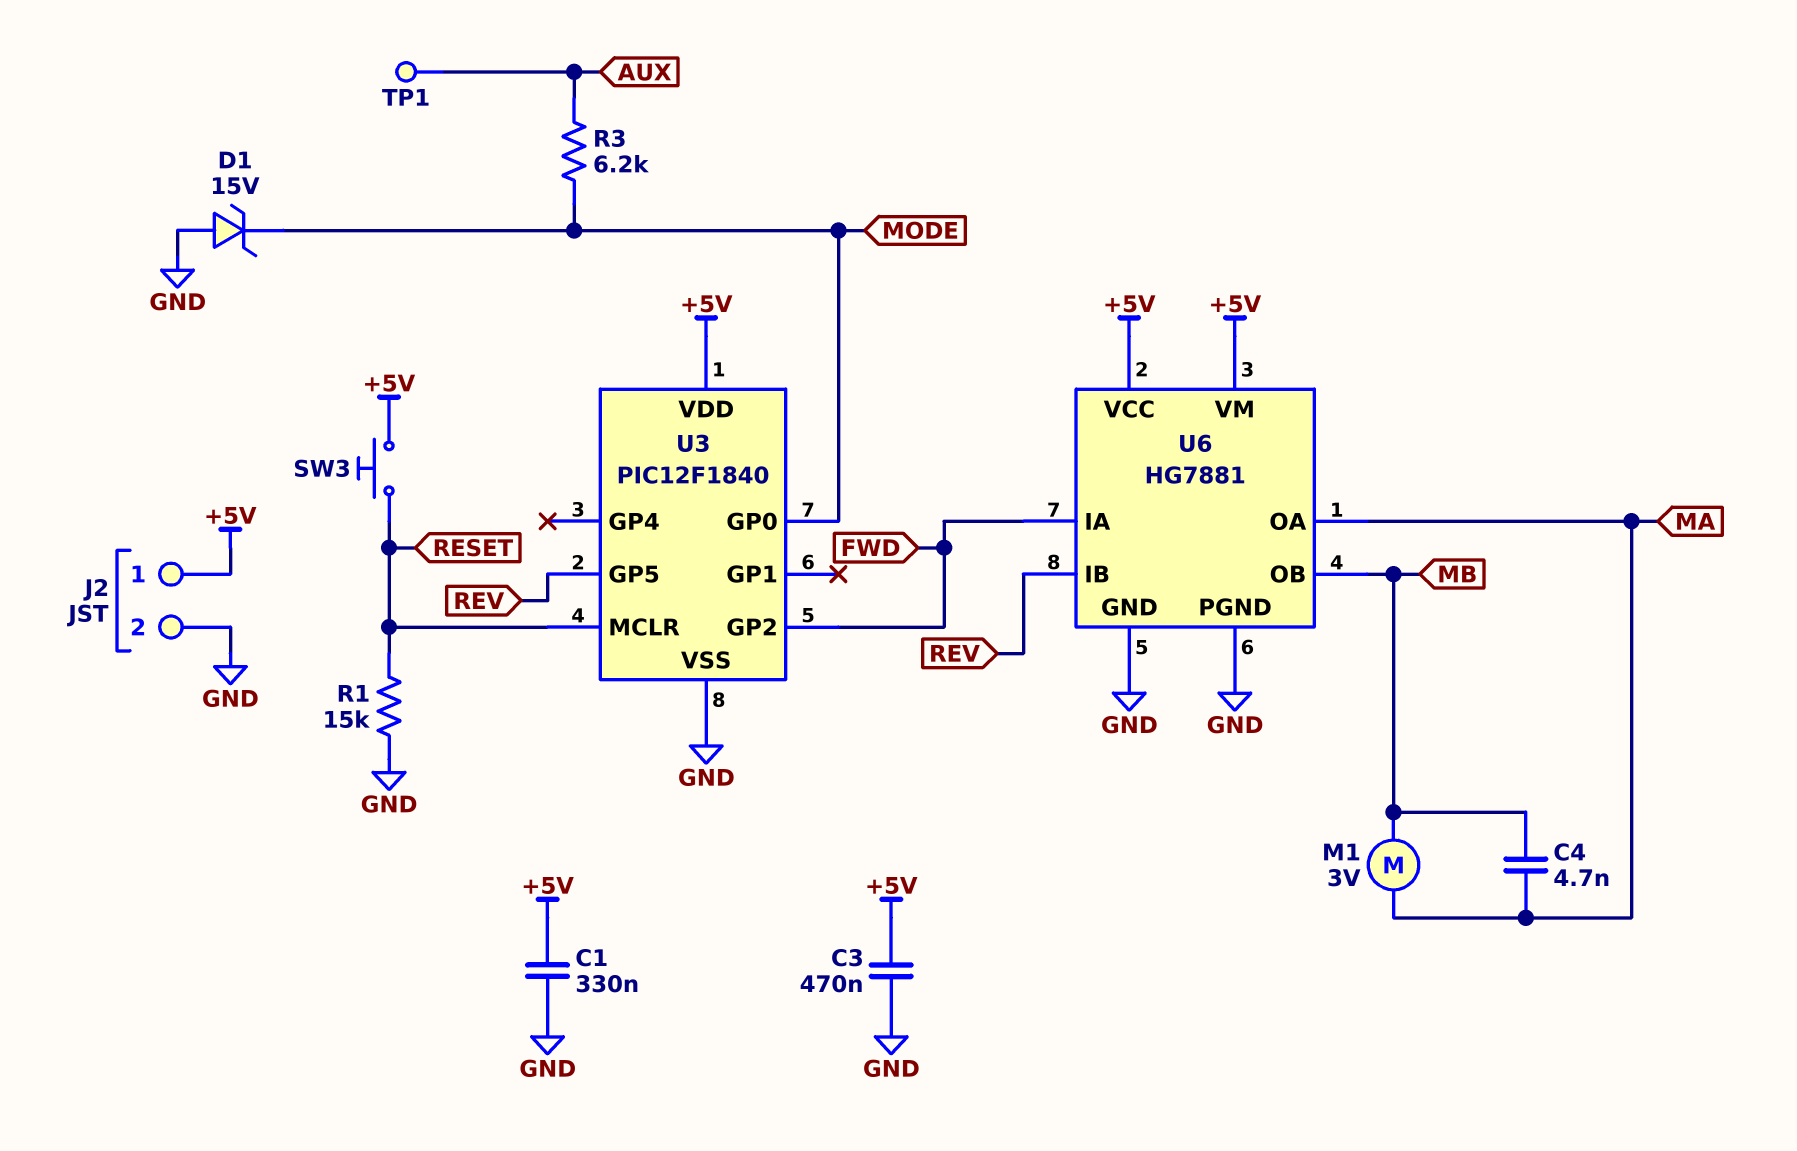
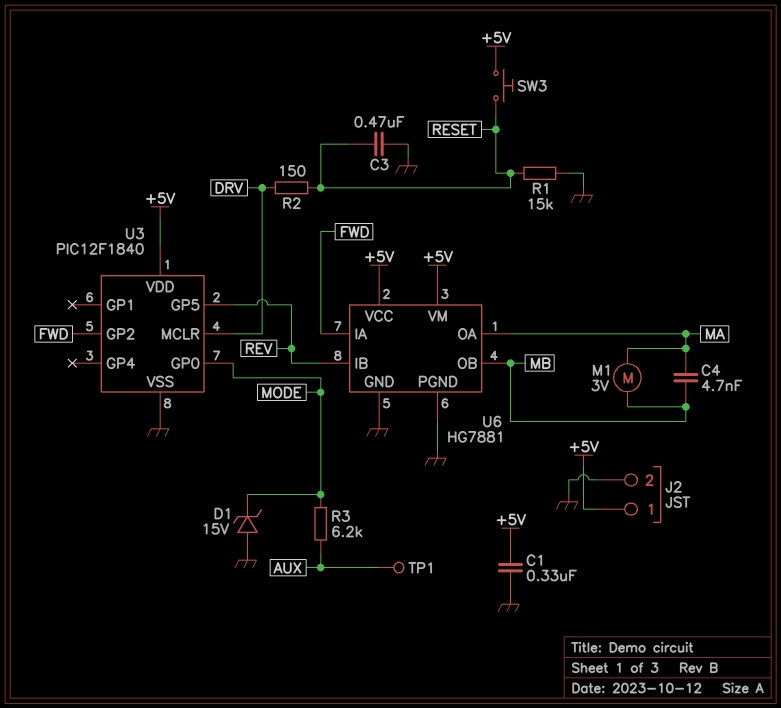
C3: 470nF (+5V, GND) -> 470nF (GND, RESET)
R2: none -> 150 (DRV, RESET)
U3 pin MCLR: RESET -> DRV

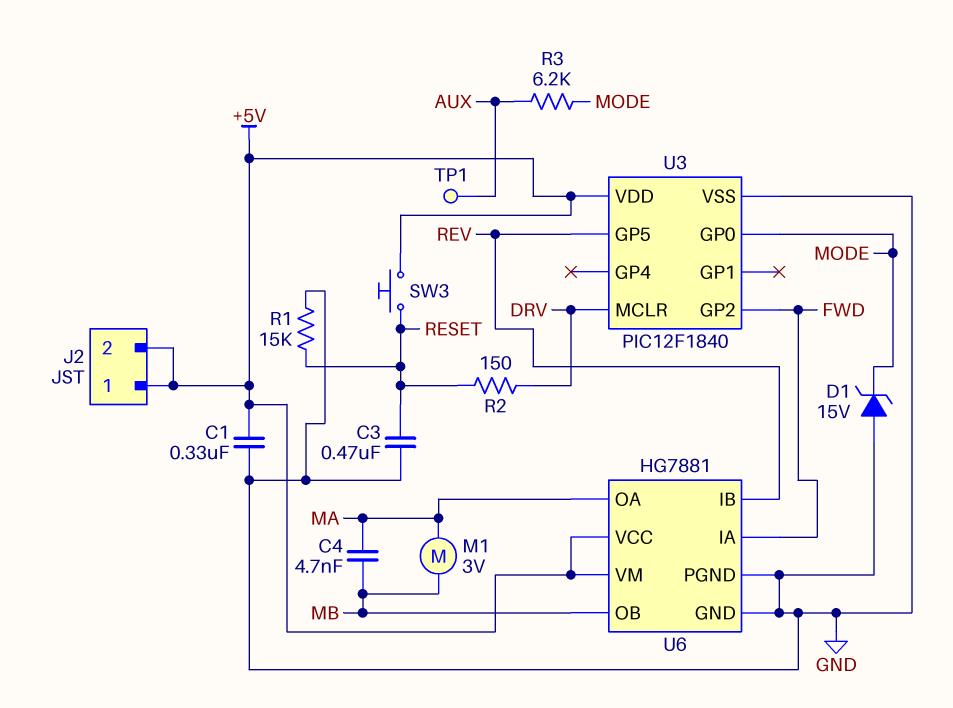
J2 pin 2: GND -> +5V

